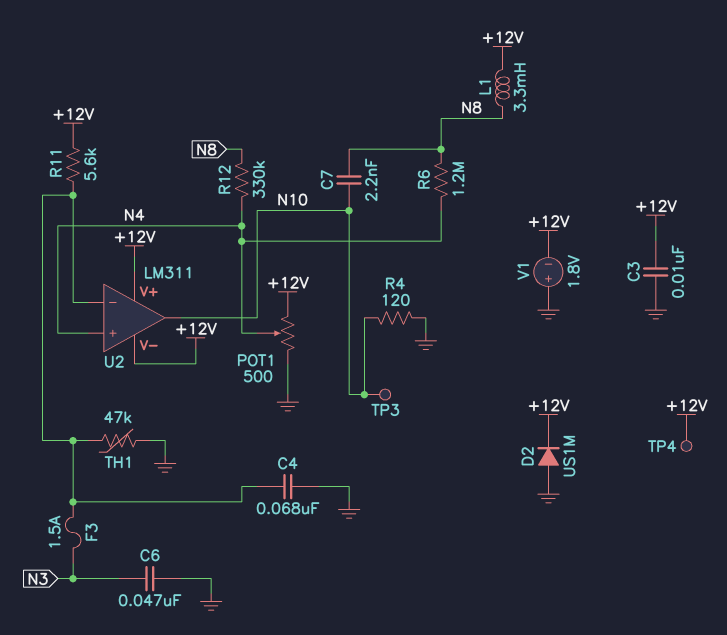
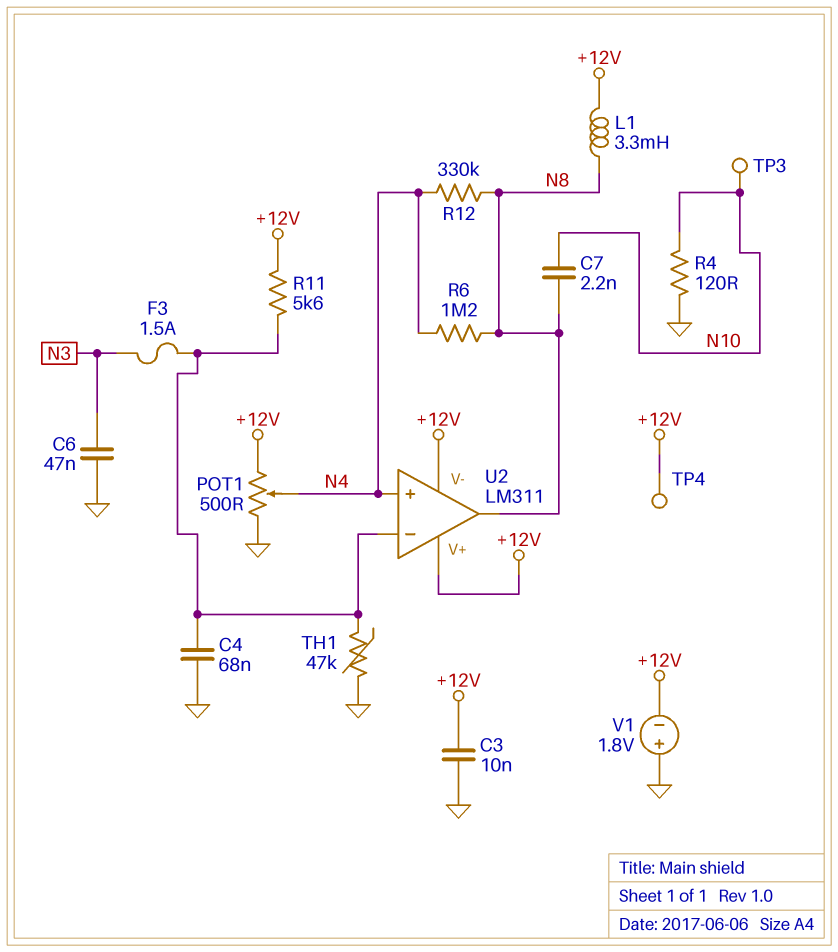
D2: diode US1M (A GND, K +12V) -> none
U2 pin out: N10 -> N8

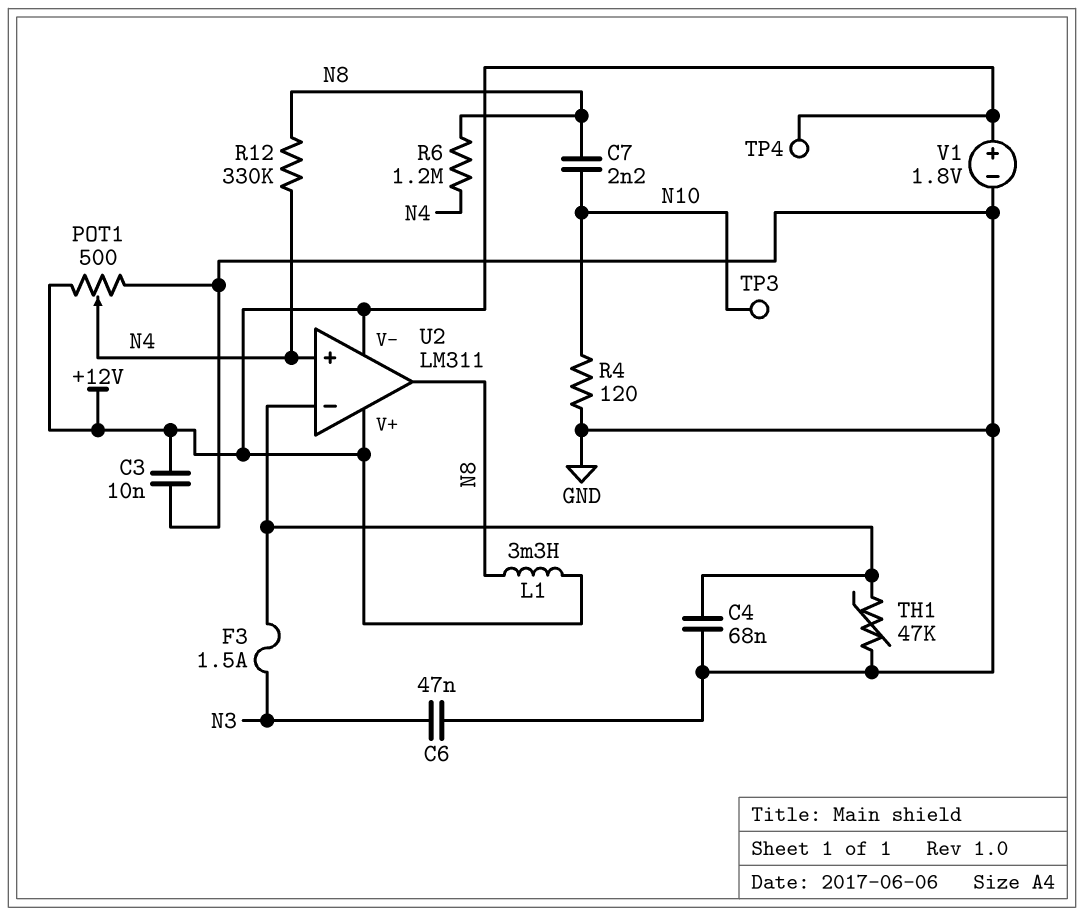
R11: 5.6k (+12V, U2/in-) -> none
V1: 1.8V (plus GND, minus +12V) -> 1.8V (plus +12V, minus GND)

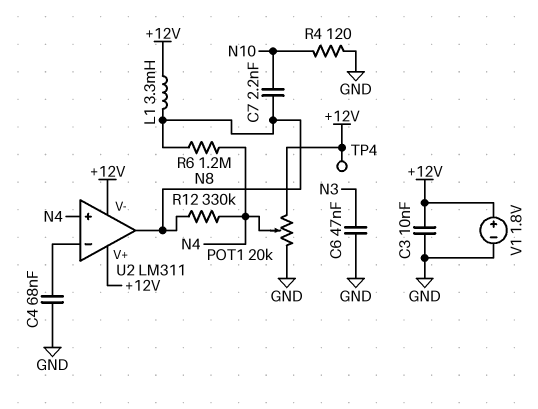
F3: 1.5A (N3, U2/in-) -> none
POT1: 500 (+12V, GND, wiper N4) -> 20k (+12V, GND, wiper N4)
TH1: 47k (GND, U2/in-) -> none
TP3: test point (N10) -> none

